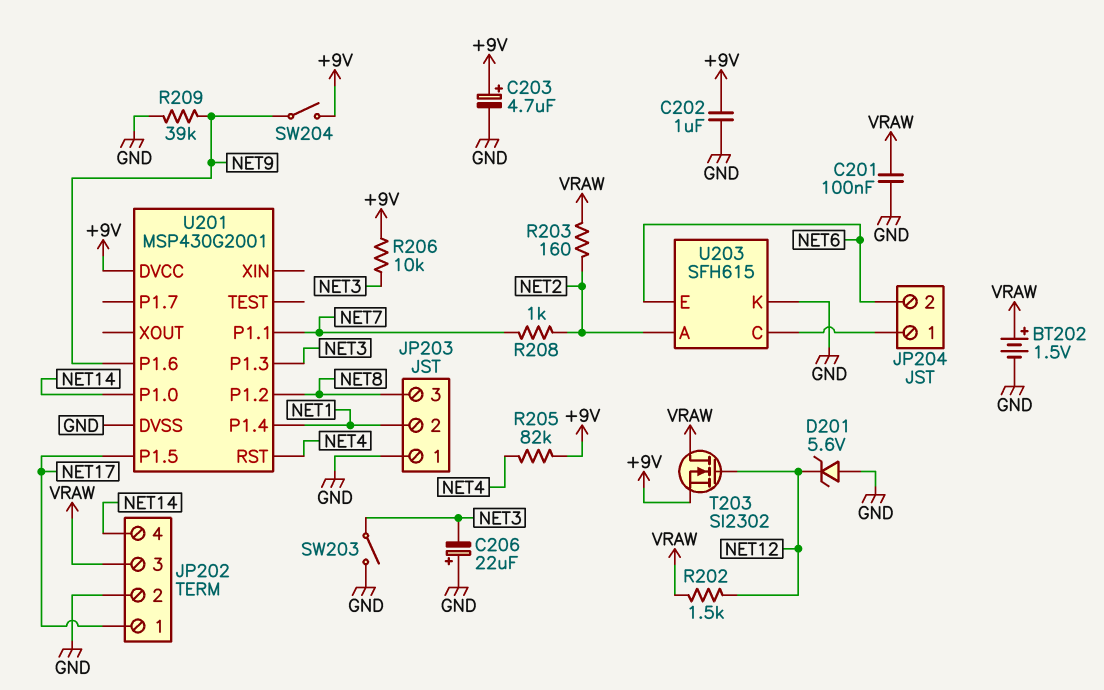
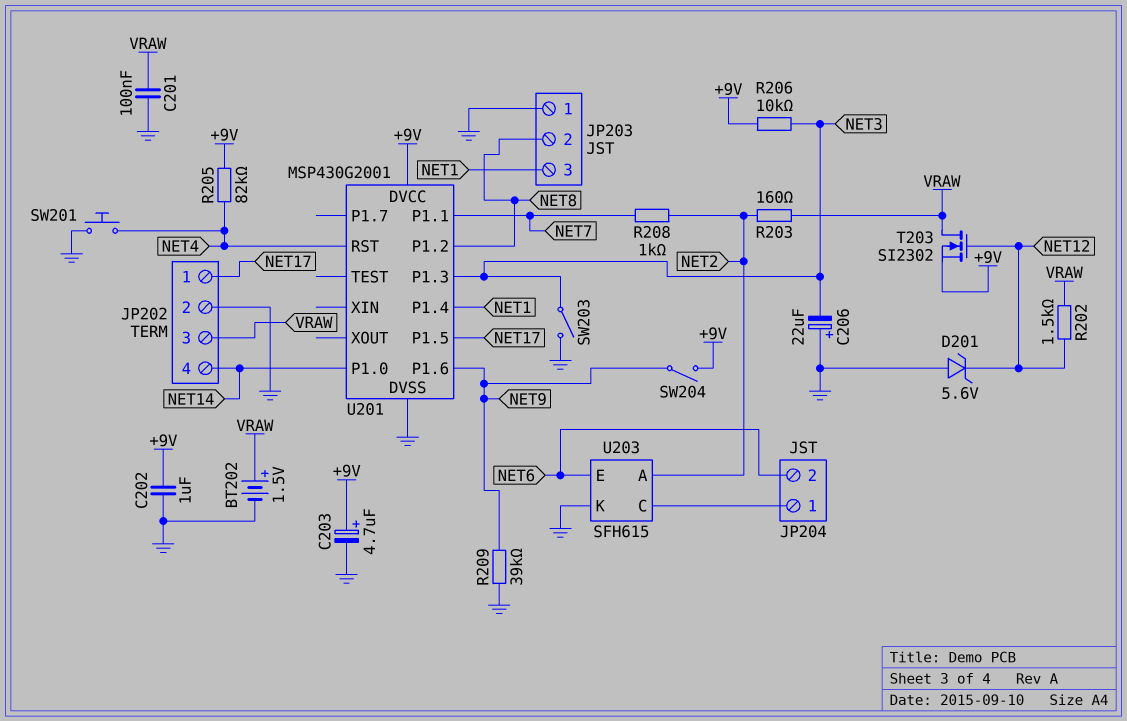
JP203 pin 2: NET1 -> NET8
JP203 pin 3: NET8 -> NET1
SW201: none -> button (GND, NET4)

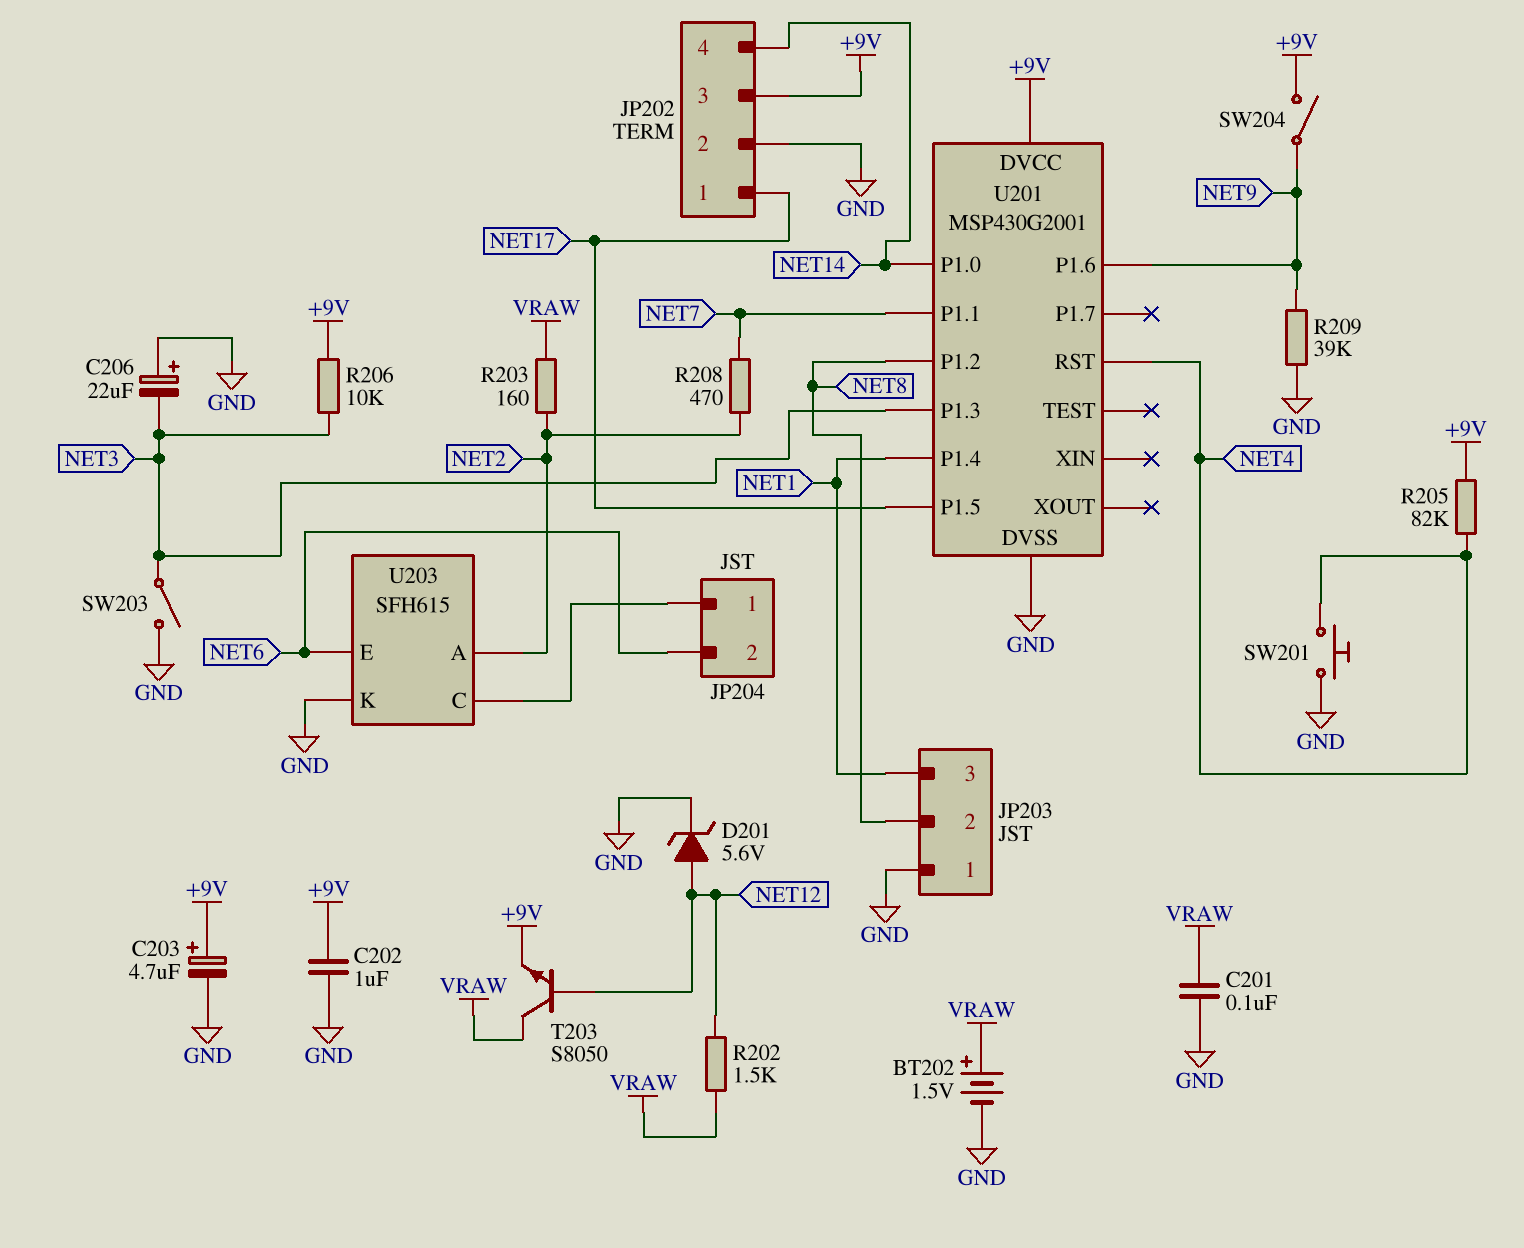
D201: zener 5.6V (A GND, K NET12) -> zener 5.6V (A NET12, K GND)
JP202 pin 3: VRAW -> +9V
R208: 1k (NET2, NET7) -> 470 (NET2, NET7)
T203: NMOS SI2302 (G NET12, D VRAW, S +9V) -> NPN S8050 (B NET12, C VRAW, E +9V)

